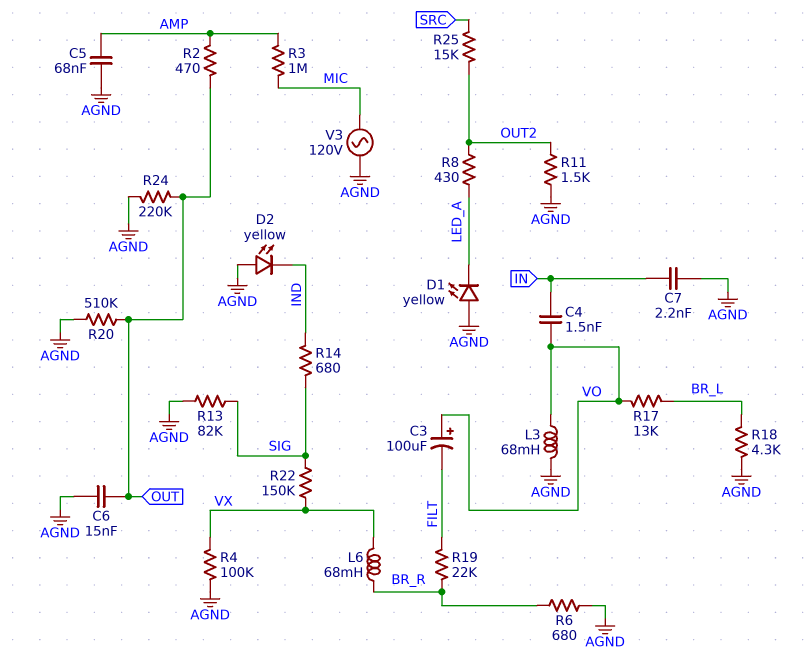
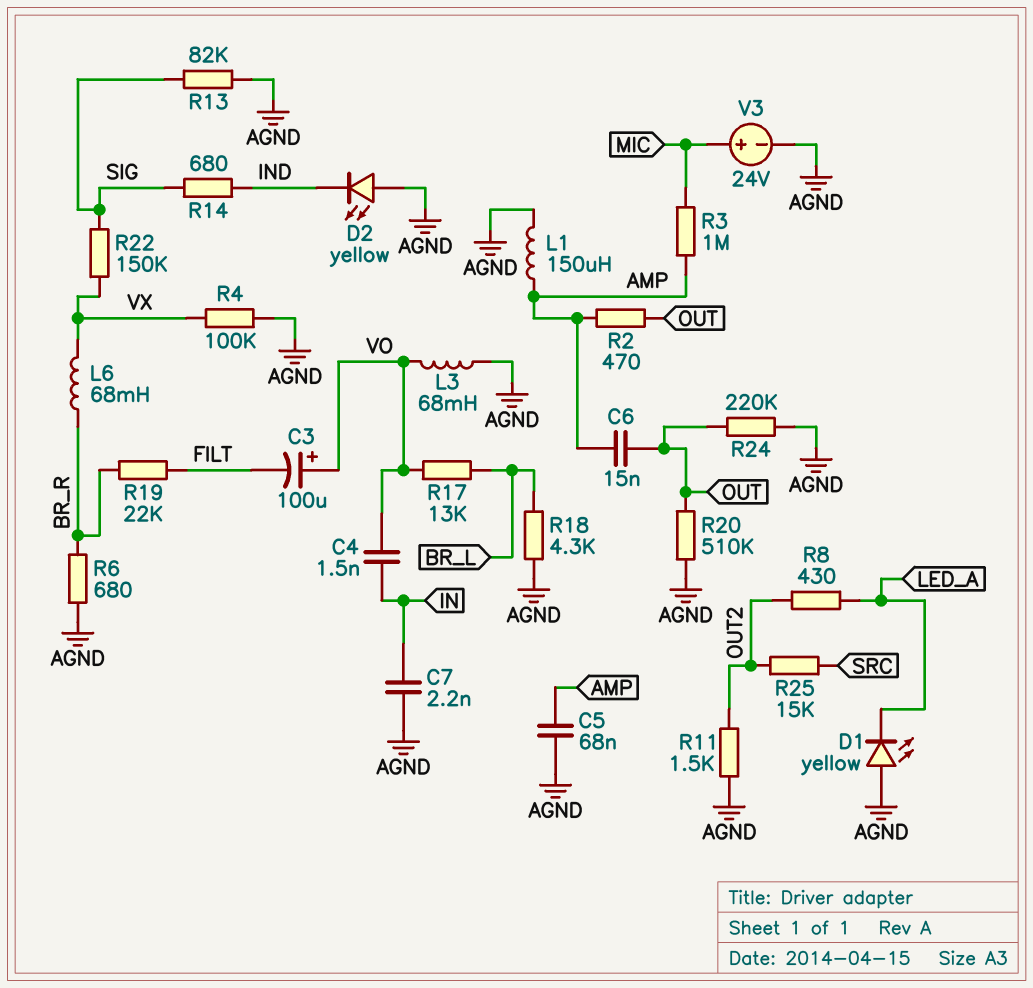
C6: 15nF (AGND, OUT) -> 15nF (AMP, OUT)
L1: none -> 150uH (AGND, AMP)
V3: AC 120V (AGND, MIC) -> 24V (plus MIC, minus AGND)

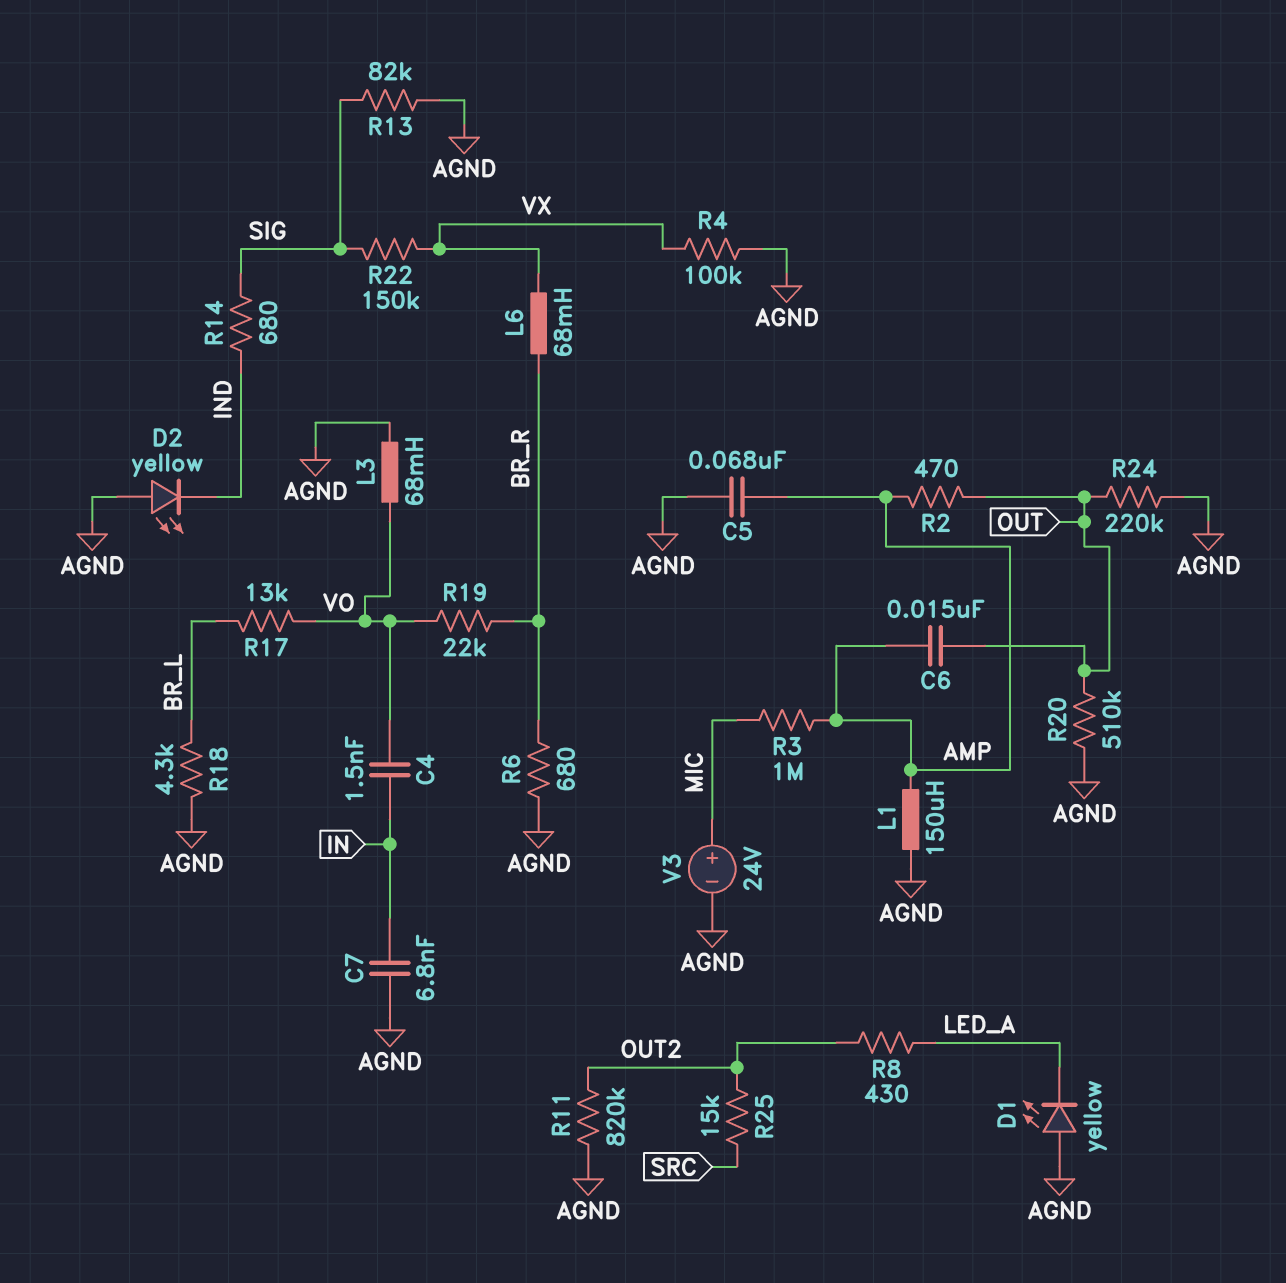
C3: 100uF (plus VO, minus FILT) -> none
C7: 2.2nF (AGND, IN) -> 6.8nF (AGND, IN)
R11: 1.5k (AGND, OUT2) -> 820k (AGND, OUT2)
R19: 22k (BR_R, FILT) -> 22k (BR_R, VO)

